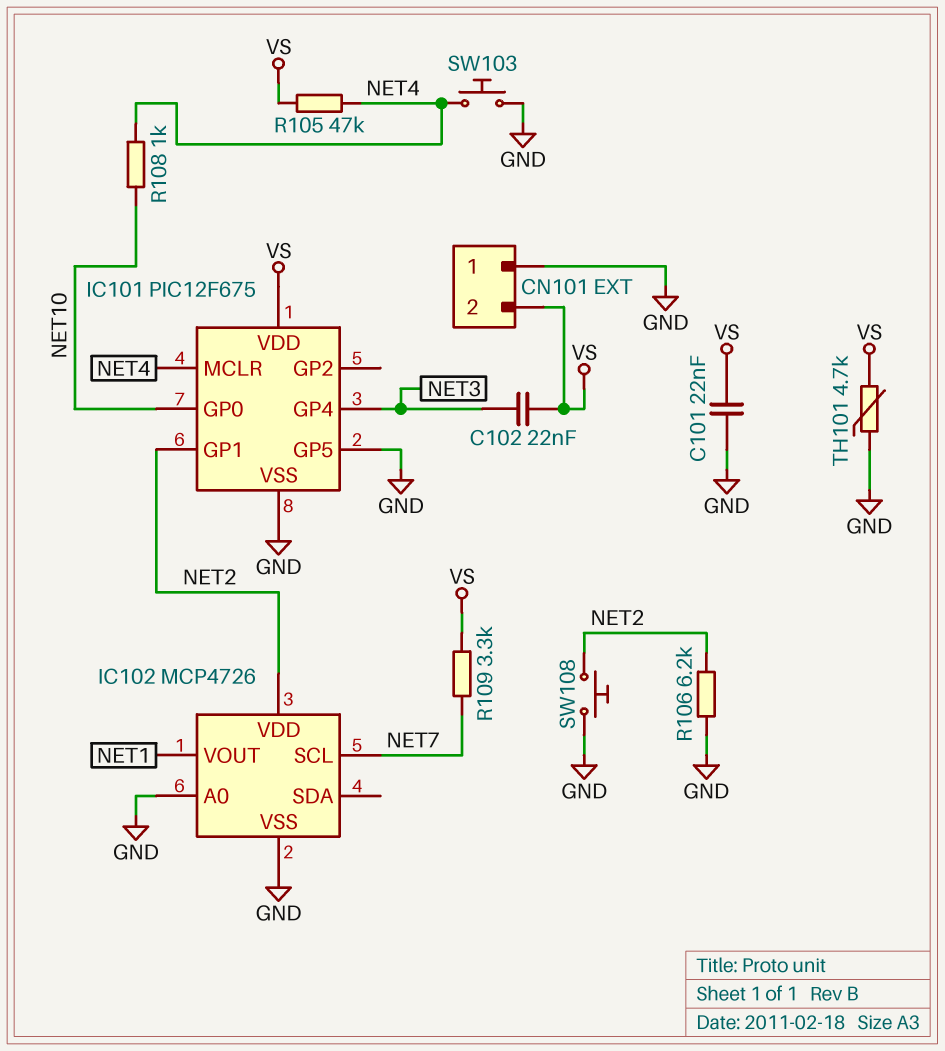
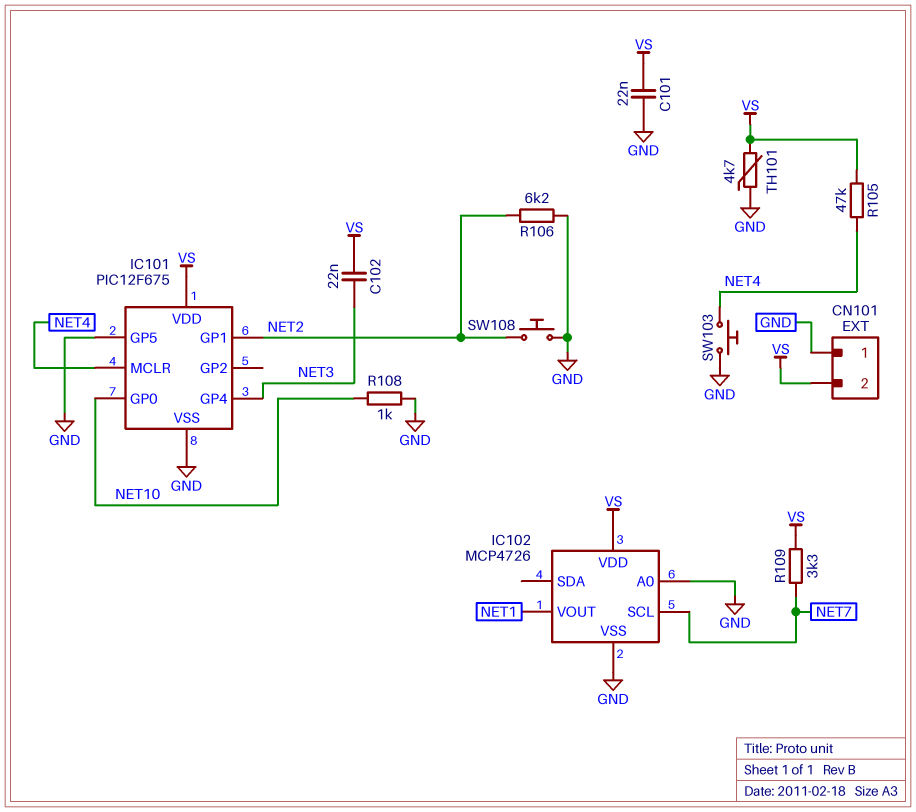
IC102 pin VDD: NET2 -> VS
R108: 1k (NET4, NET10) -> 1k (GND, NET10)

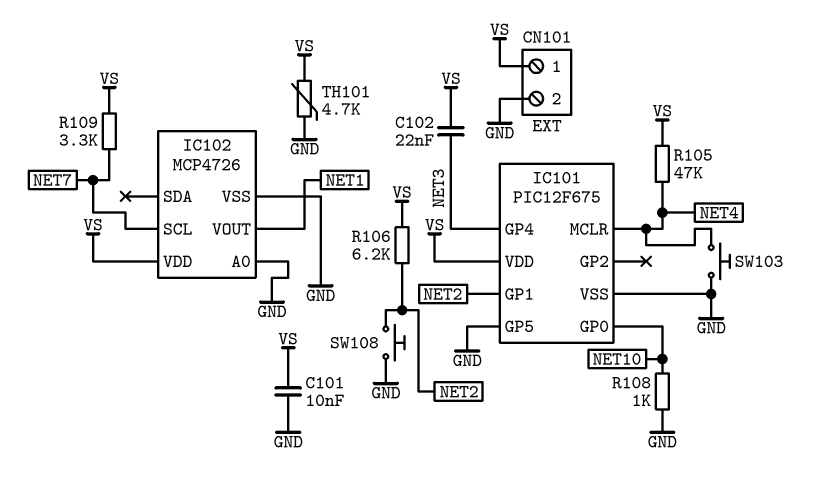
C101: 22nF (GND, VS) -> 10nF (GND, VS)
CN101 pin 1: GND -> VS
CN101 pin 2: VS -> GND
R106: 6.2k (GND, NET2) -> 6.2k (NET2, VS)

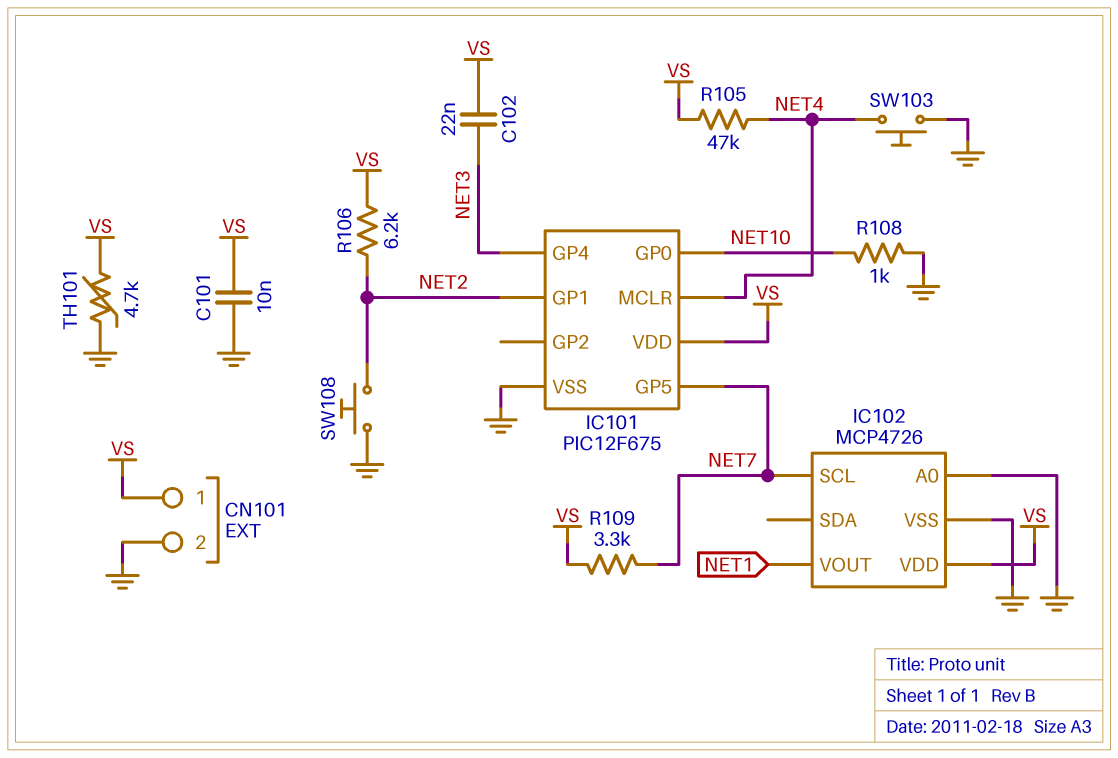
IC101 pin GP5: GND -> NET7

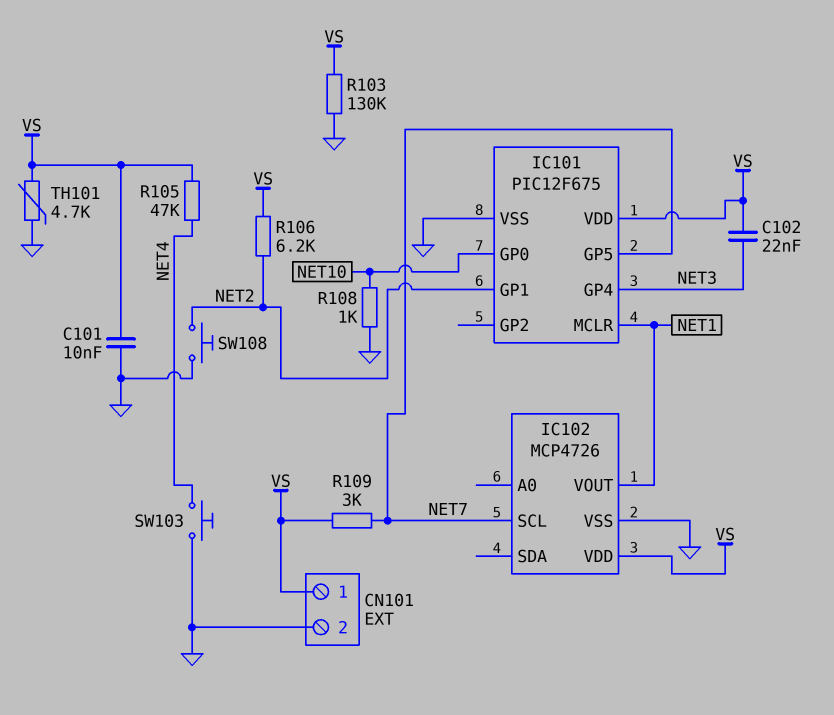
IC101 pin MCLR: NET4 -> NET1
IC102 pin A0: GND -> none
R103: none -> 130k (GND, VS)
R109: 3.3k (NET7, VS) -> 3k (NET7, VS)

